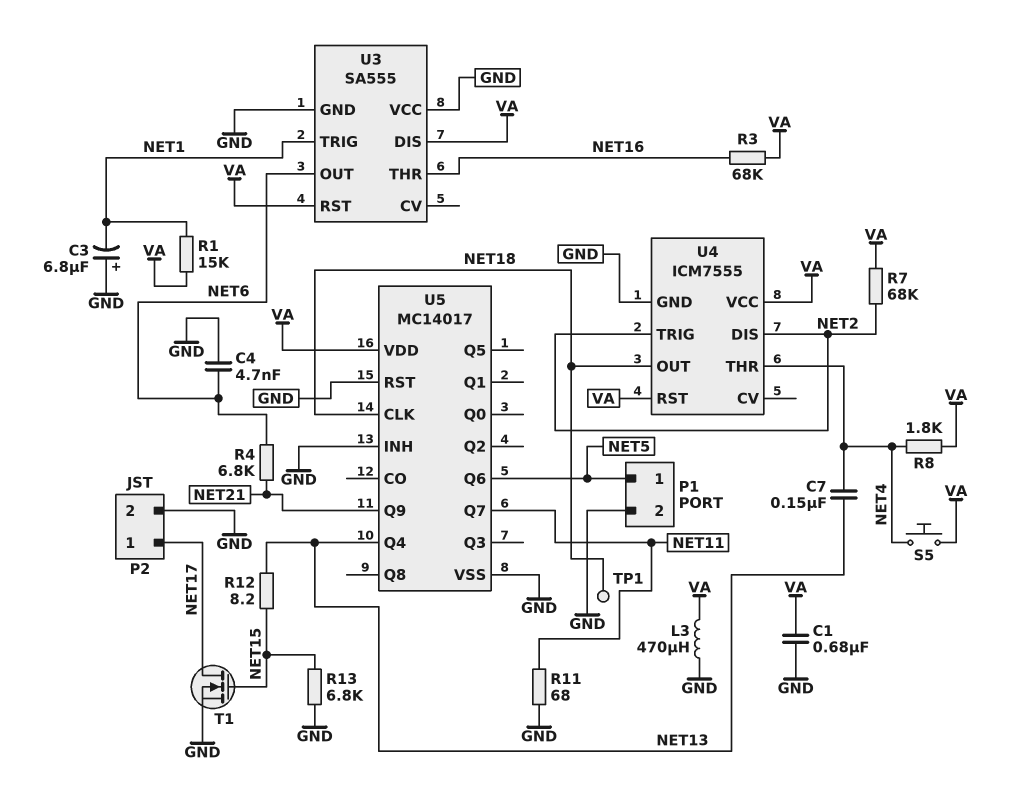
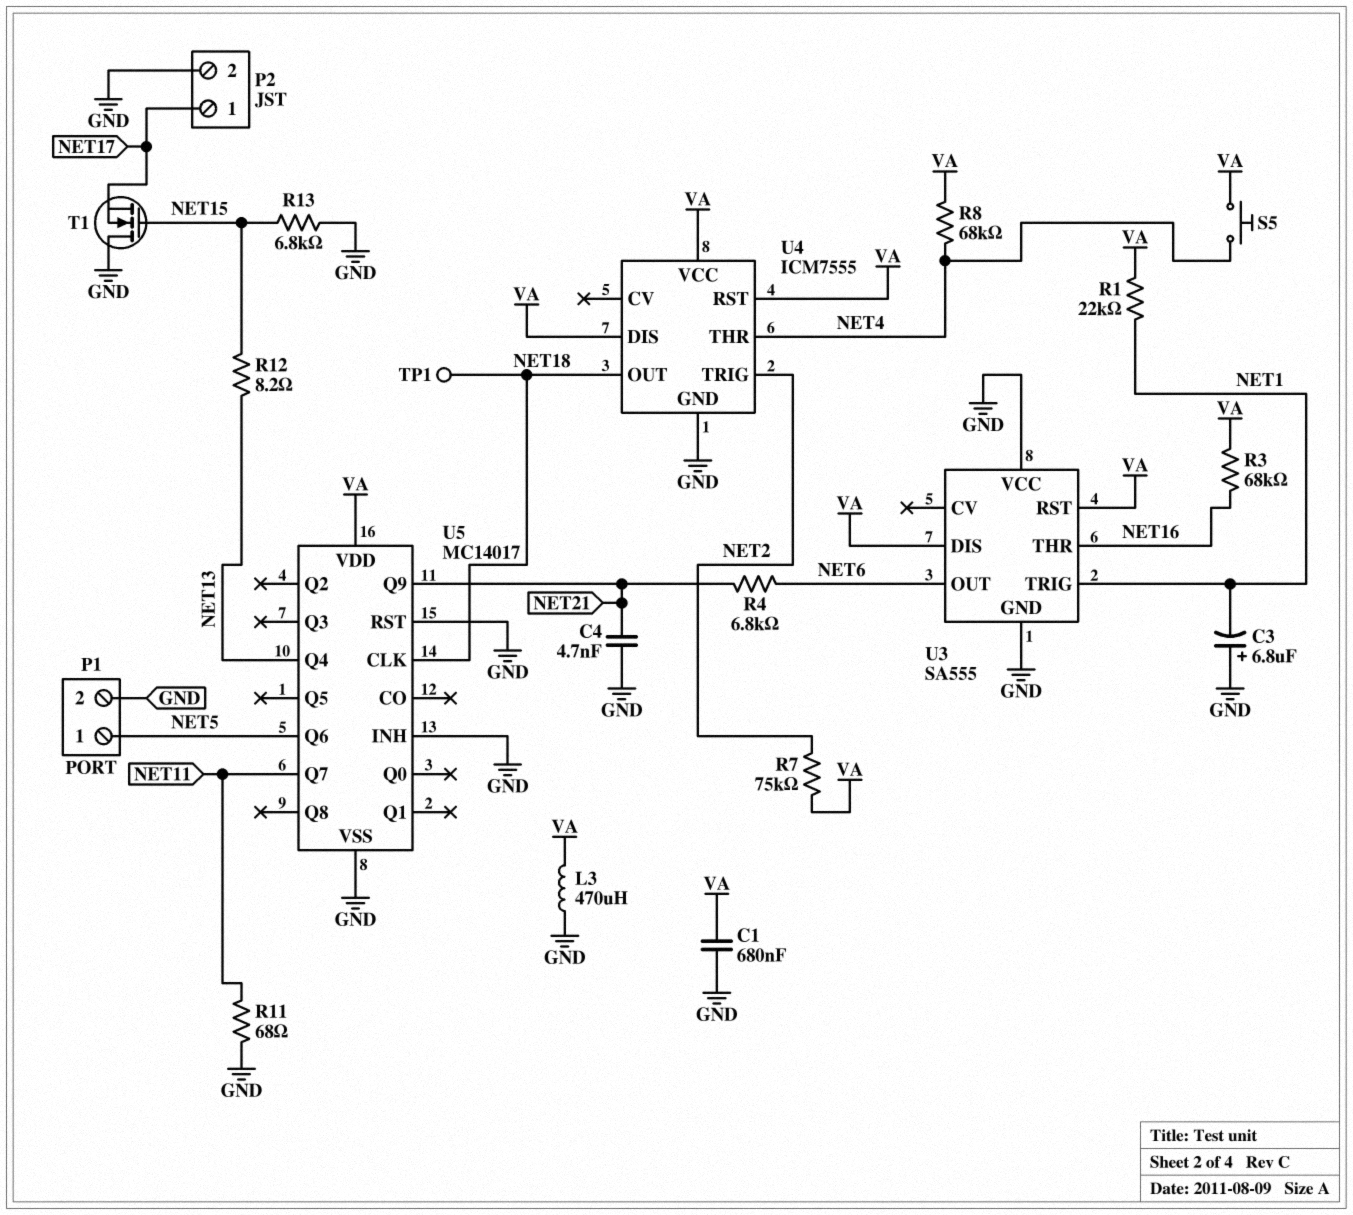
C4: 4.7nF (GND, NET6) -> 4.7nF (GND, NET21)
C7: 150nF (NET4, NET13) -> none
R1: 15k (NET1, VA) -> 22k (NET1, VA)
R7: 68k (NET2, VA) -> 75k (NET2, VA)
R8: 1.8k (NET4, VA) -> 68k (NET4, VA)
T1: NMOS (G NET15, D NET17, S GND) -> NMOS (G NET15, D GND, S NET17)
U4 pin DIS: NET2 -> VA

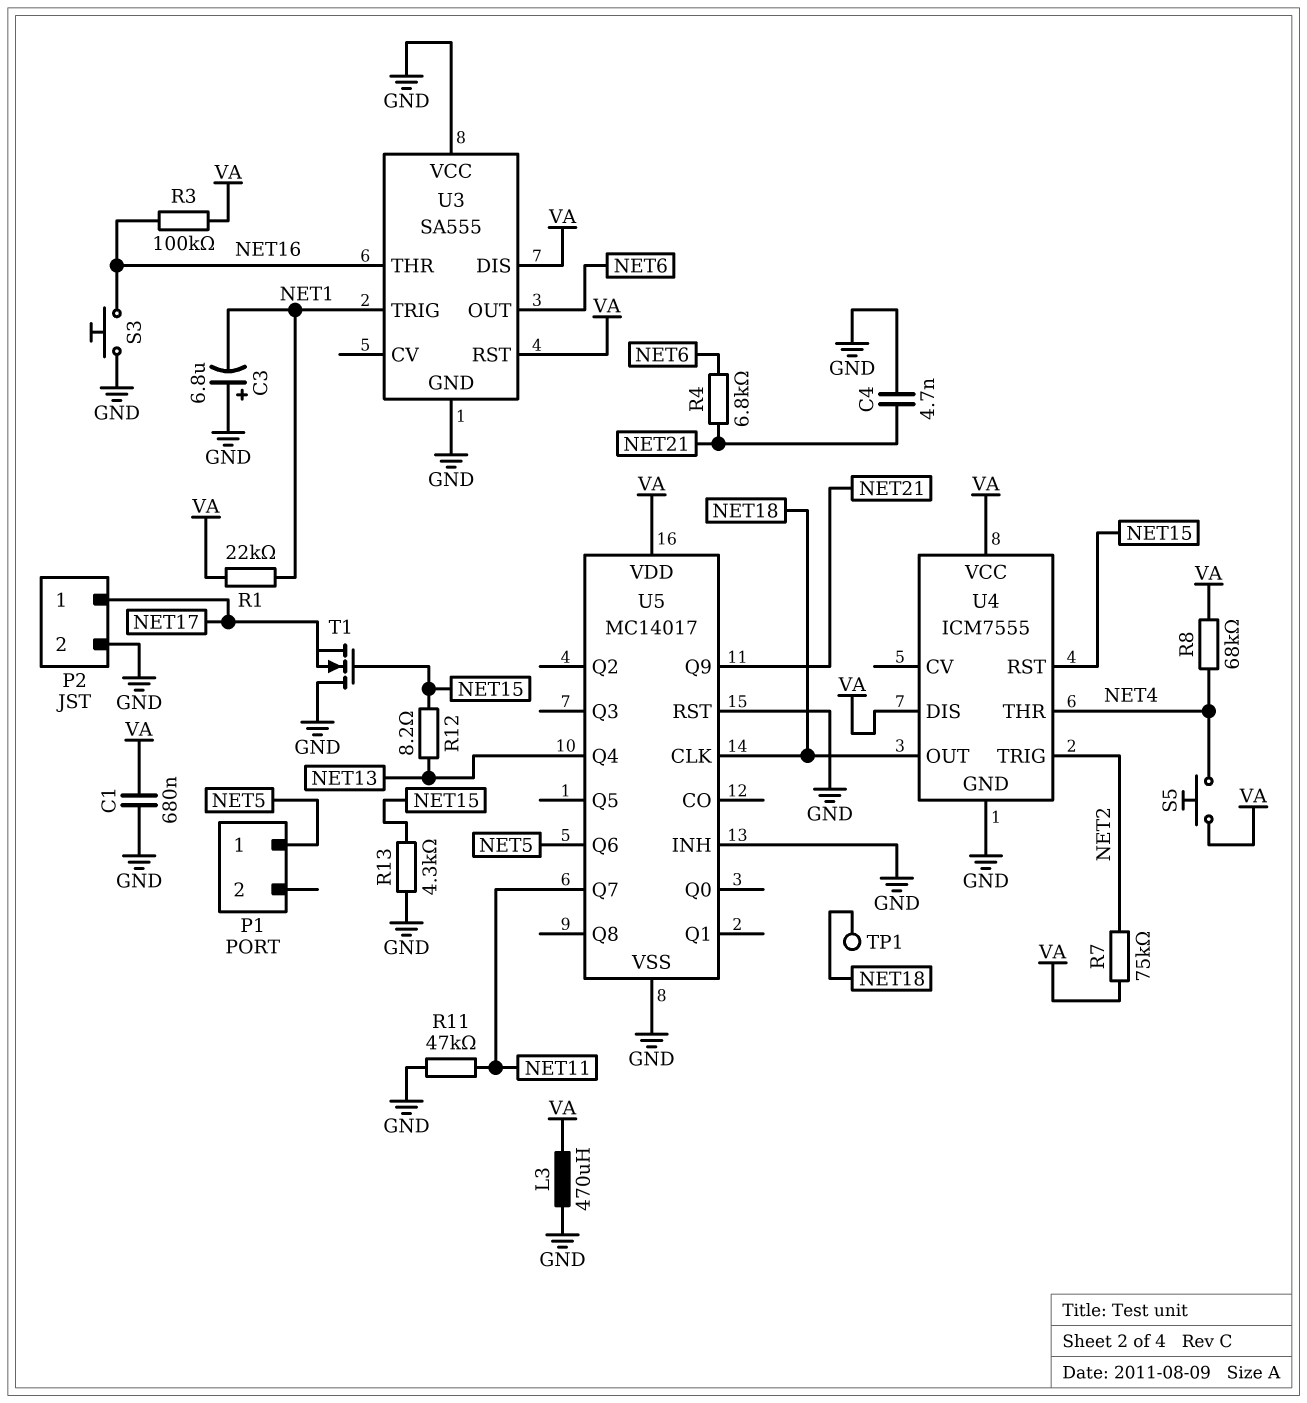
P1 pin 2: GND -> none
R3: 68k (NET16, VA) -> 100k (NET16, VA)
R11: 68 (GND, NET11) -> 47k (GND, NET11)
R13: 6.8k (GND, NET15) -> 4.3k (GND, NET15)
S3: none -> button (GND, NET16)
U4 pin RST: VA -> NET15

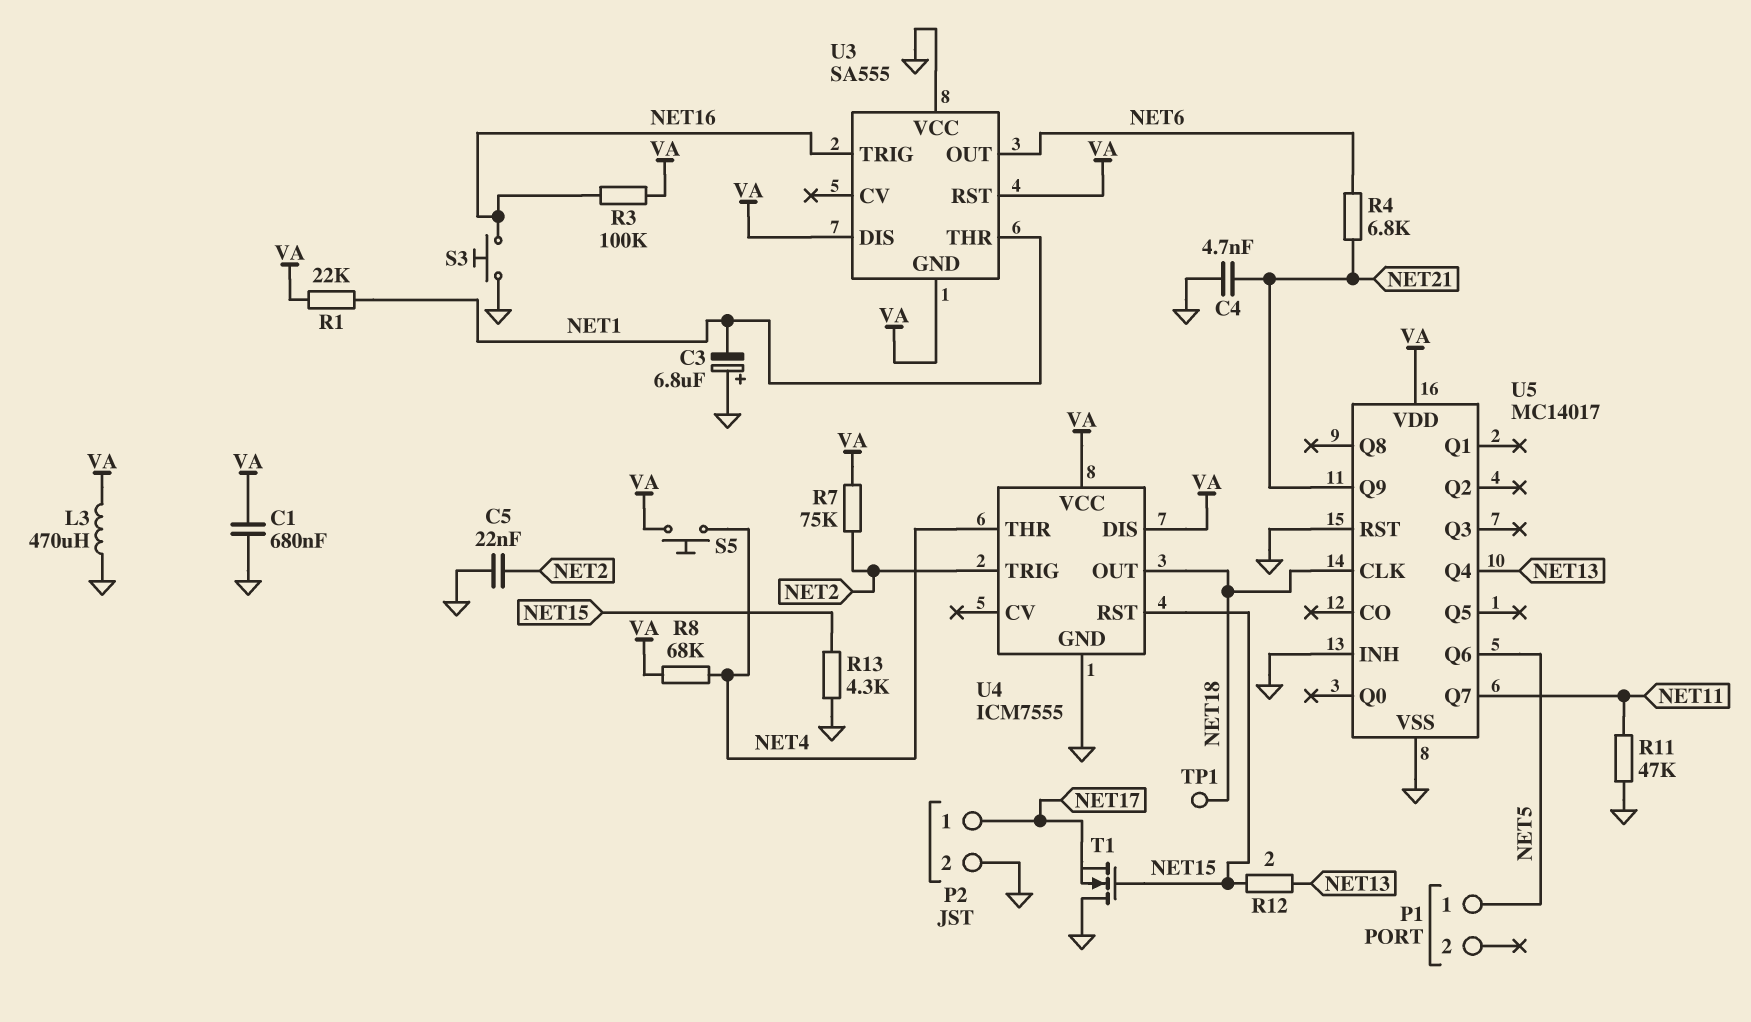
C5: none -> 22nF (GND, NET2)
R12: 8.2 (NET13, NET15) -> 2 (NET13, NET15)
U3 pin GND: GND -> VA
U3 pin THR: NET16 -> NET1
U3 pin TRIG: NET1 -> NET16

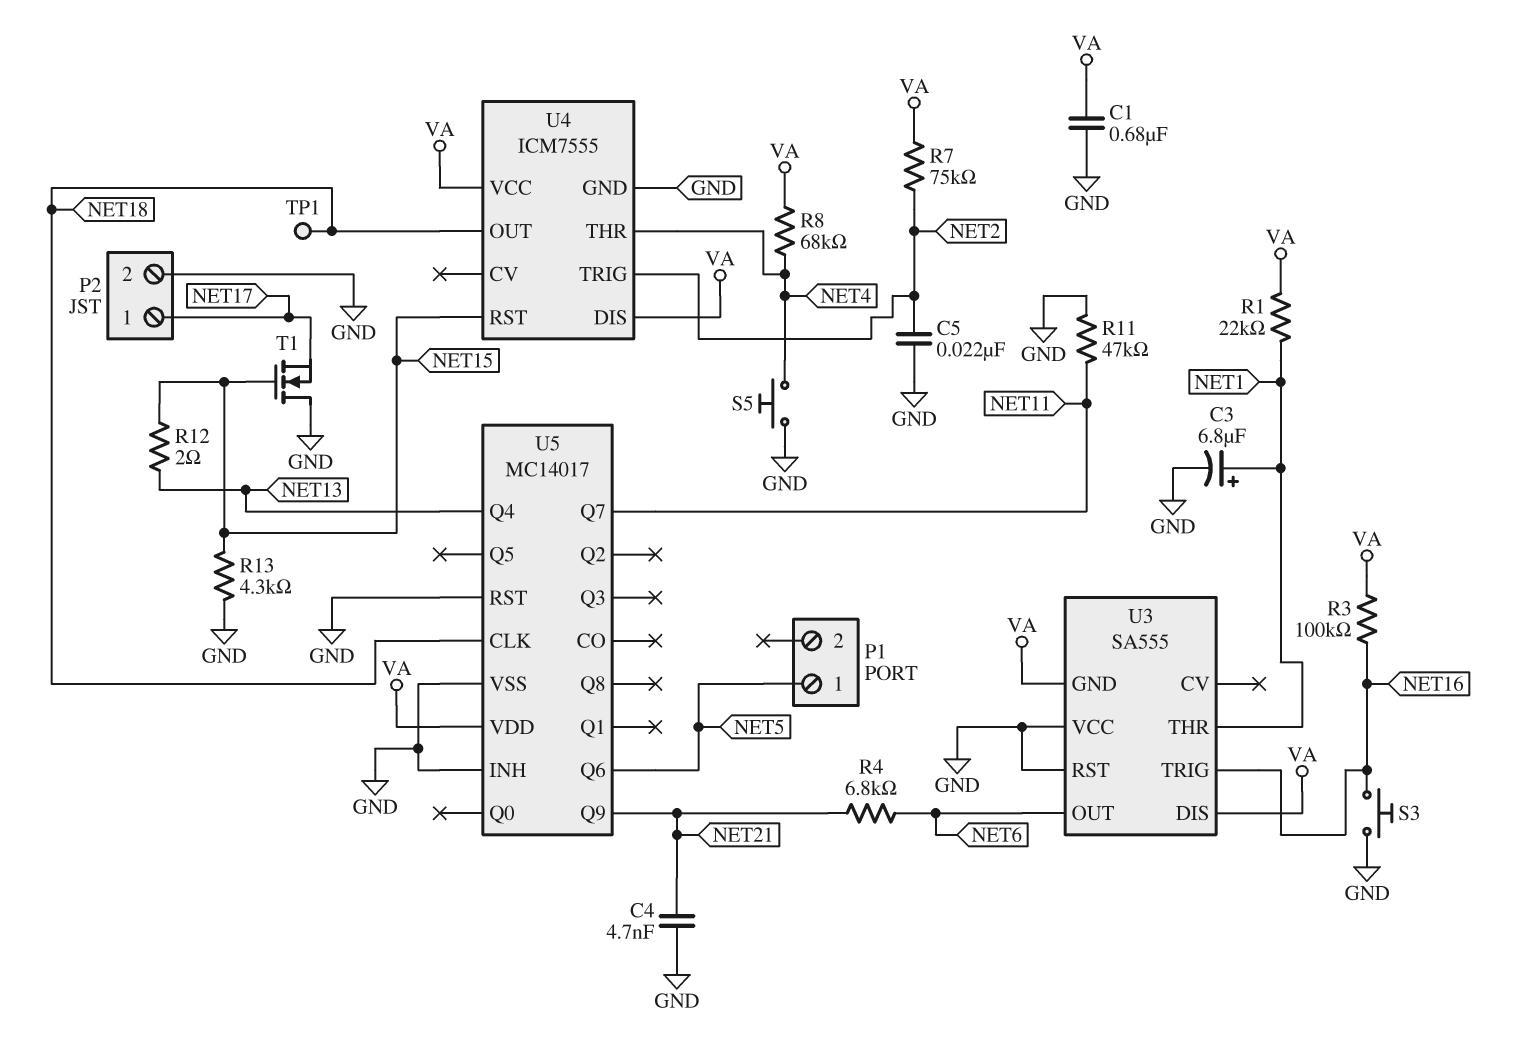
C3: 6.8uF (plus GND, minus NET1) -> 6.8uF (plus NET1, minus GND)
L3: 470uH (GND, VA) -> none
S5: button (NET4, VA) -> button (GND, NET4)
U3 pin RST: VA -> GND

